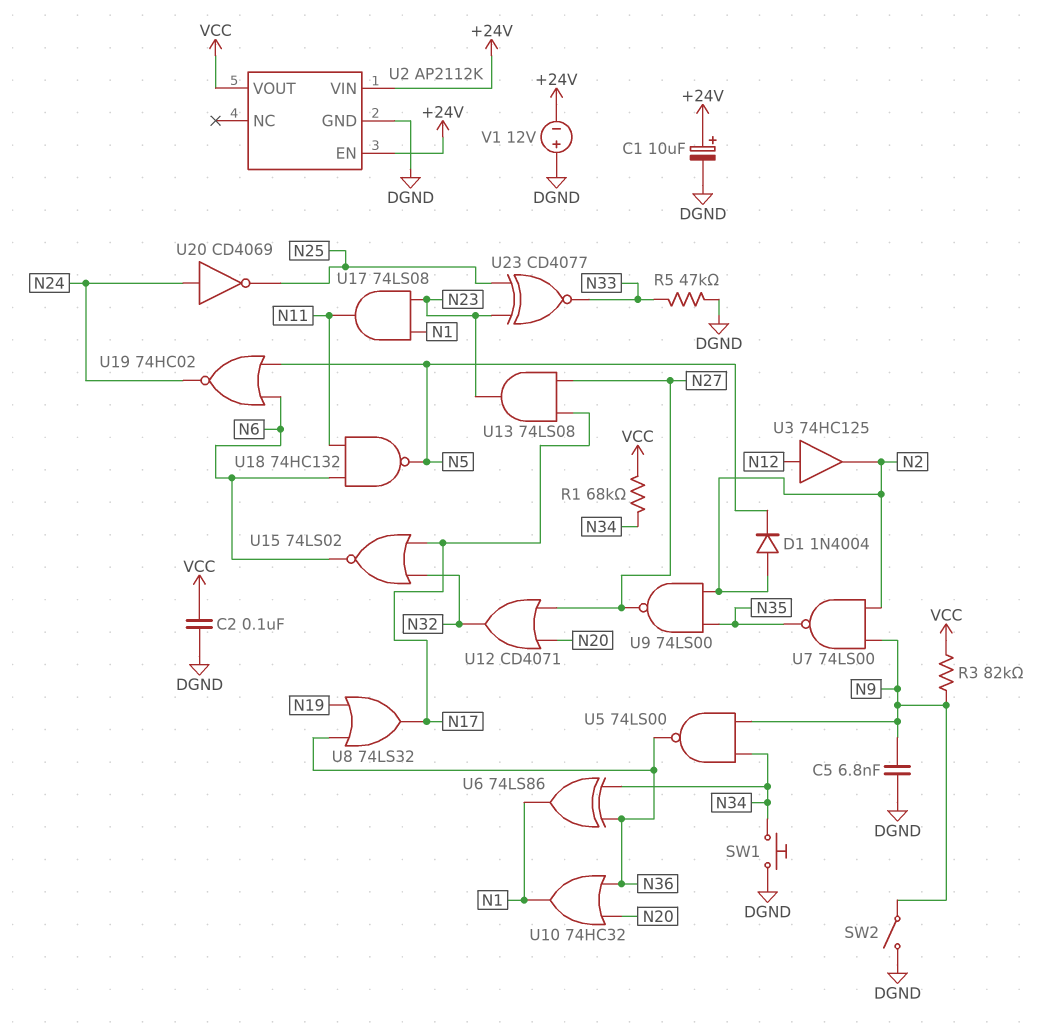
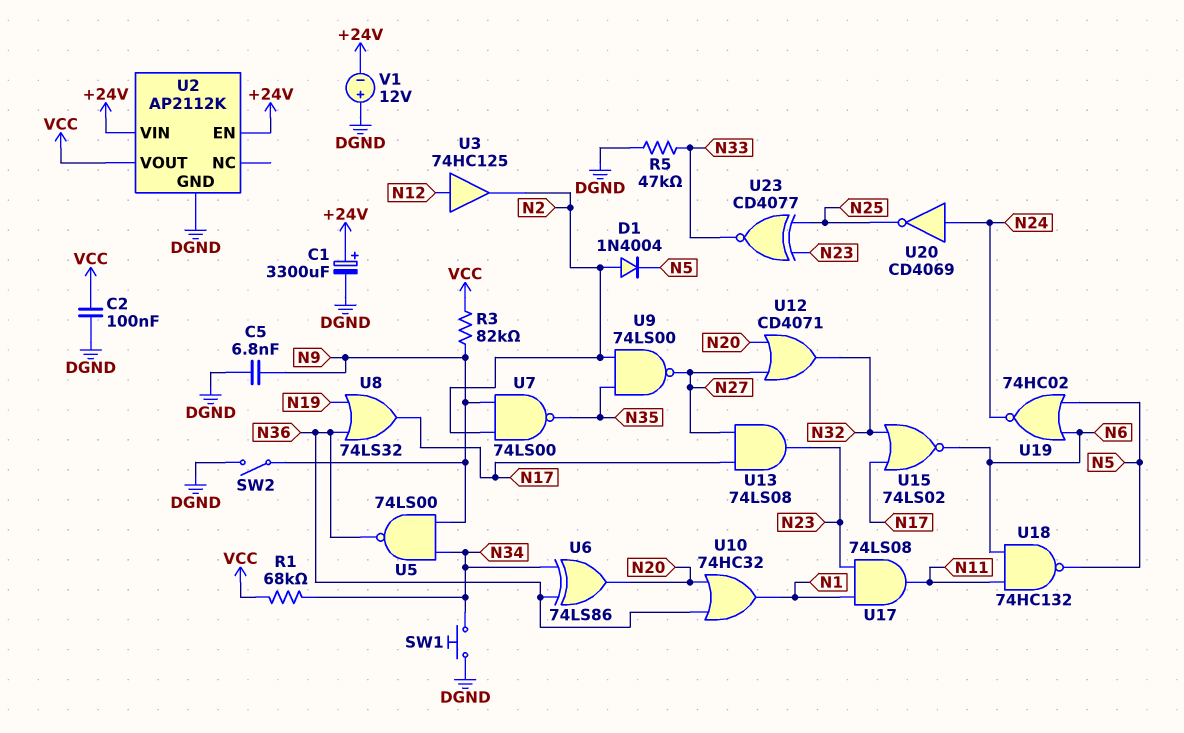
C1: 10uF (plus +24V, minus DGND) -> 3300uF (plus +24V, minus DGND)
U6: XOR 74LS86 (in N34, in N36, out N1) -> XOR 74LS86 (in N34, in N36, out N20)

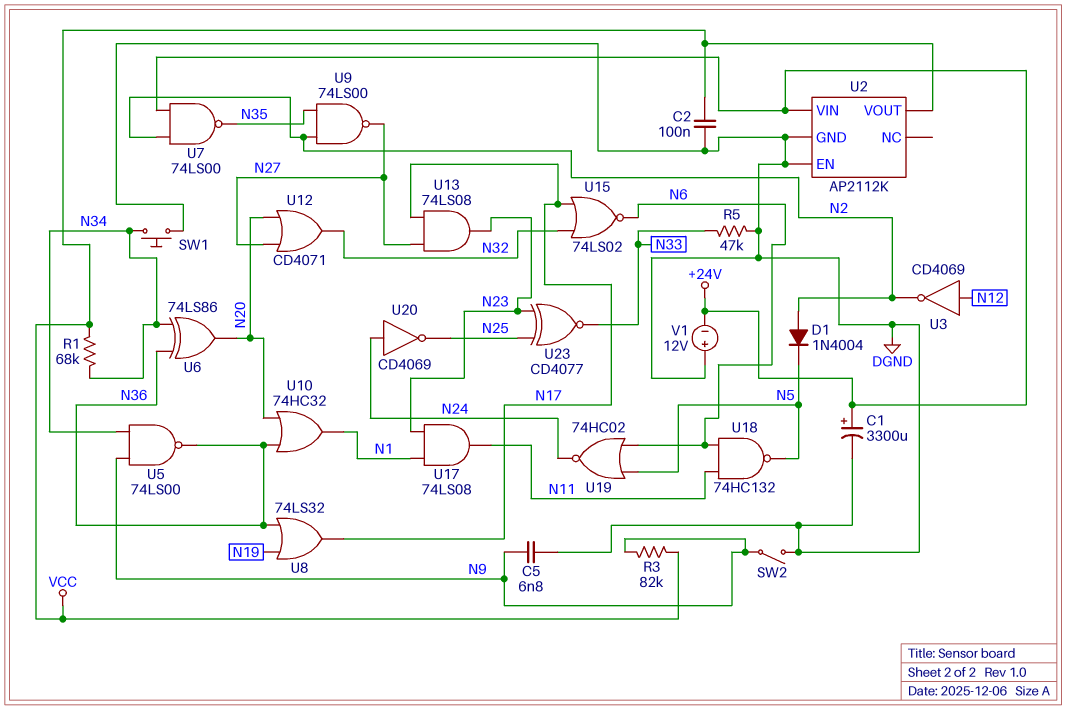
U2 pin EN: +24V -> DGND
U3: buffer 74HC125 (in N12, out N2) -> NOT CD4069 (in N12, out N2)
U7: NAND 74LS00 (in N2, in N9, out N35) -> NAND 74LS00 (in +24V, in N2, out N35)

